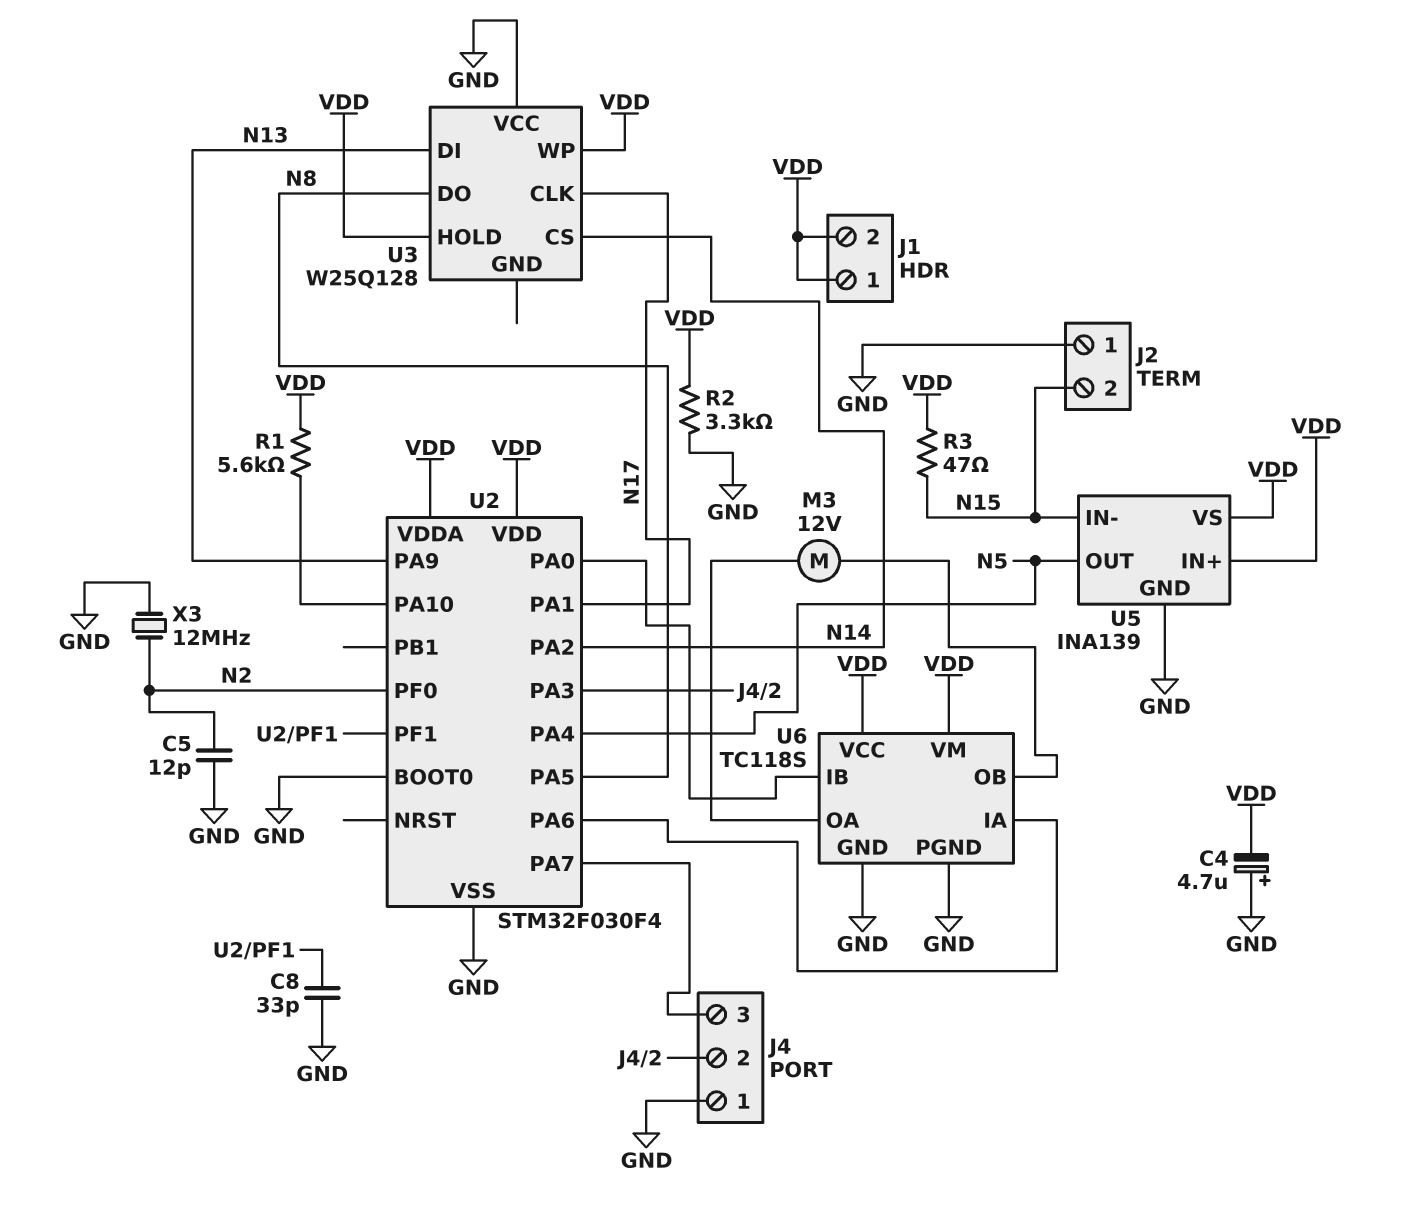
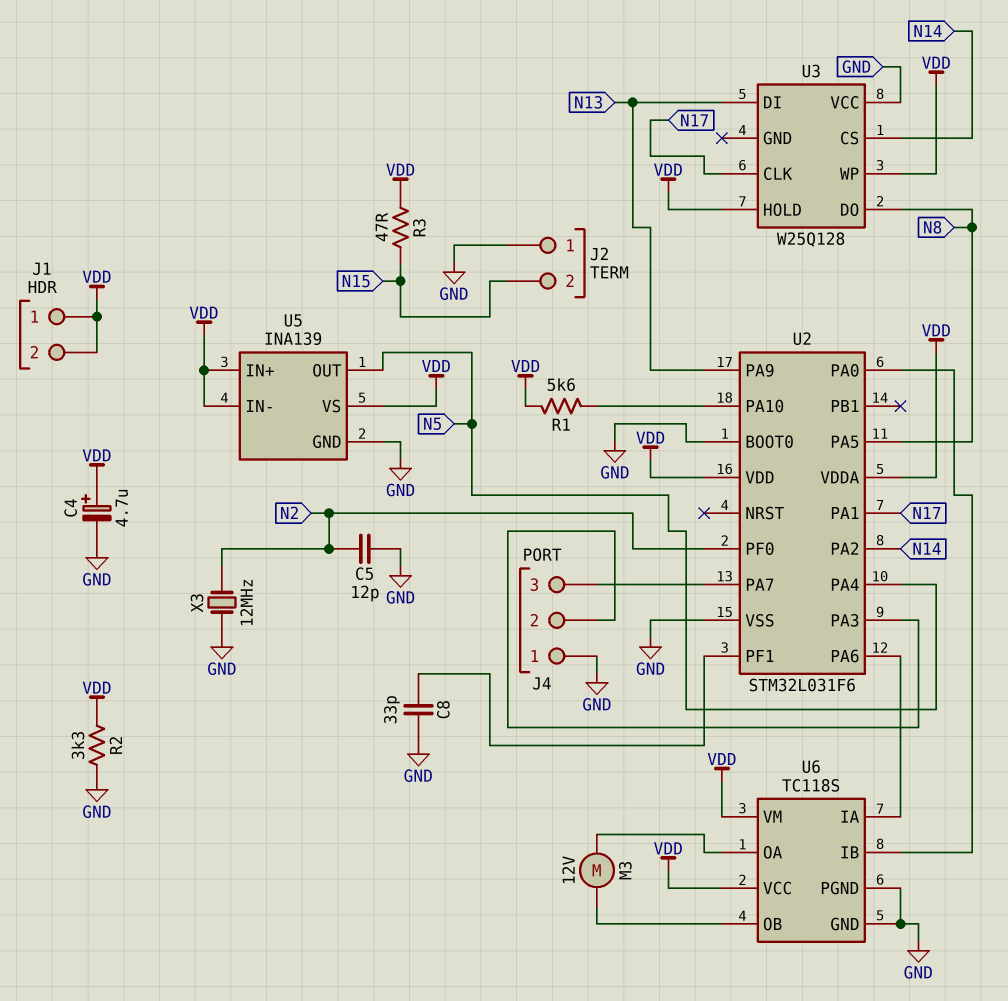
C4: 4.7uF (plus GND, minus VDD) -> 4.7uF (plus VDD, minus GND)
U2: STM32F030F4 -> STM32L031F6
U5 pin IN-: N15 -> VDD

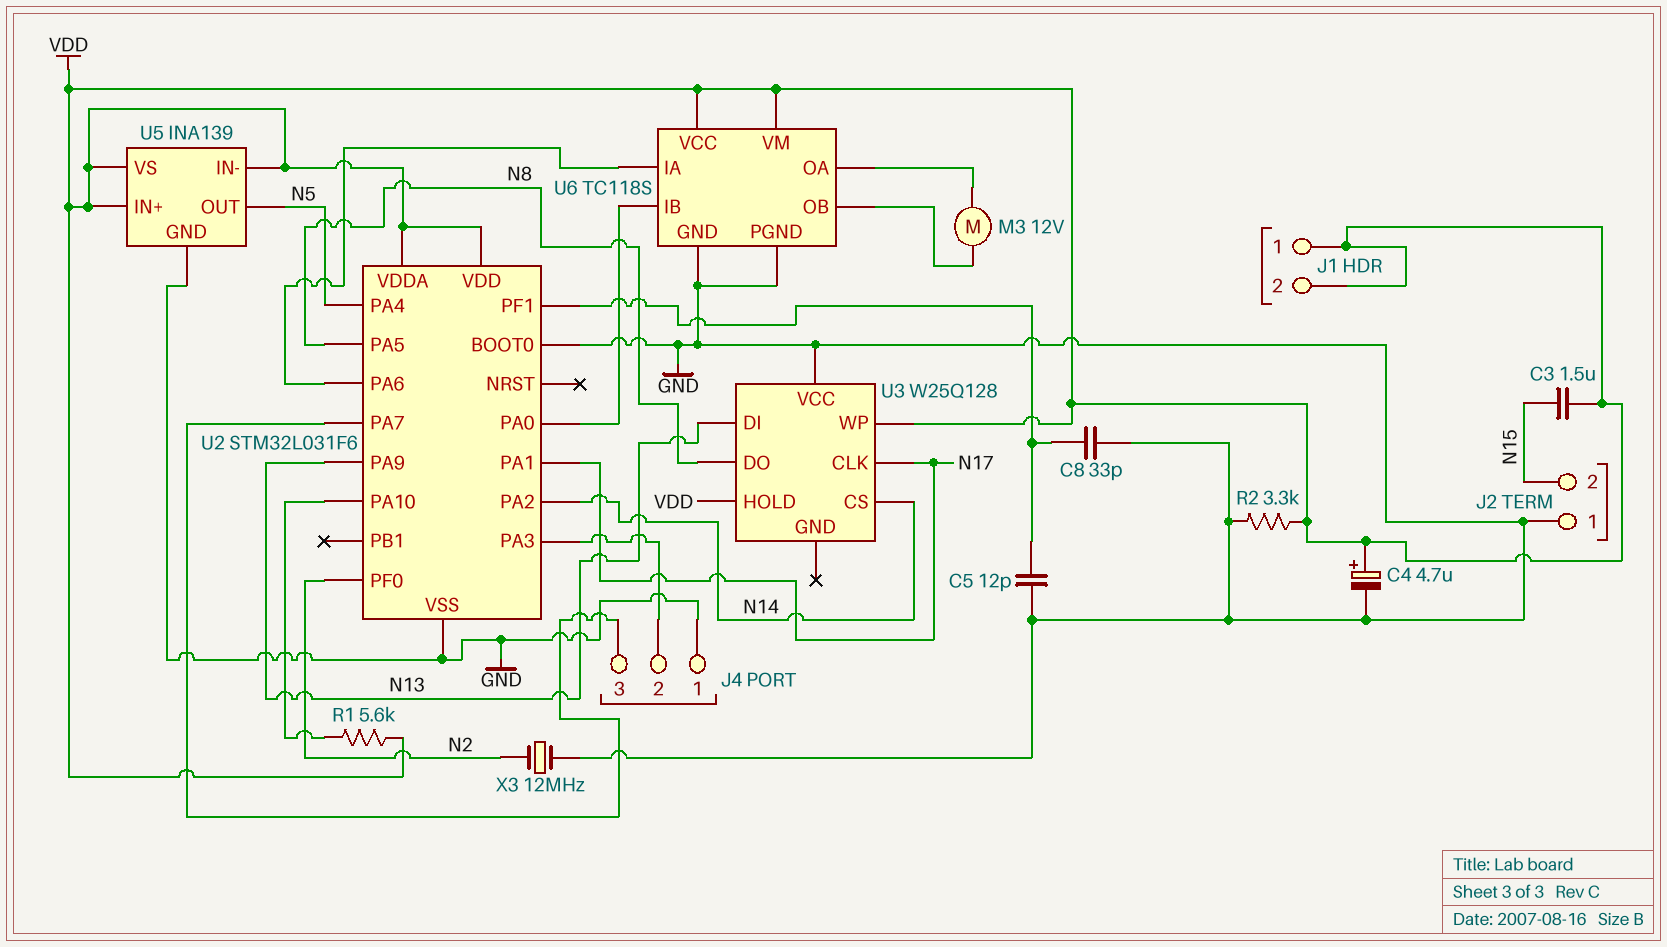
C3: none -> 1.5uF (N15, VDD)
C5: 12pF (GND, N2) -> 12pF (GND, U2/PF1)
R3: 47 (N15, VDD) -> none

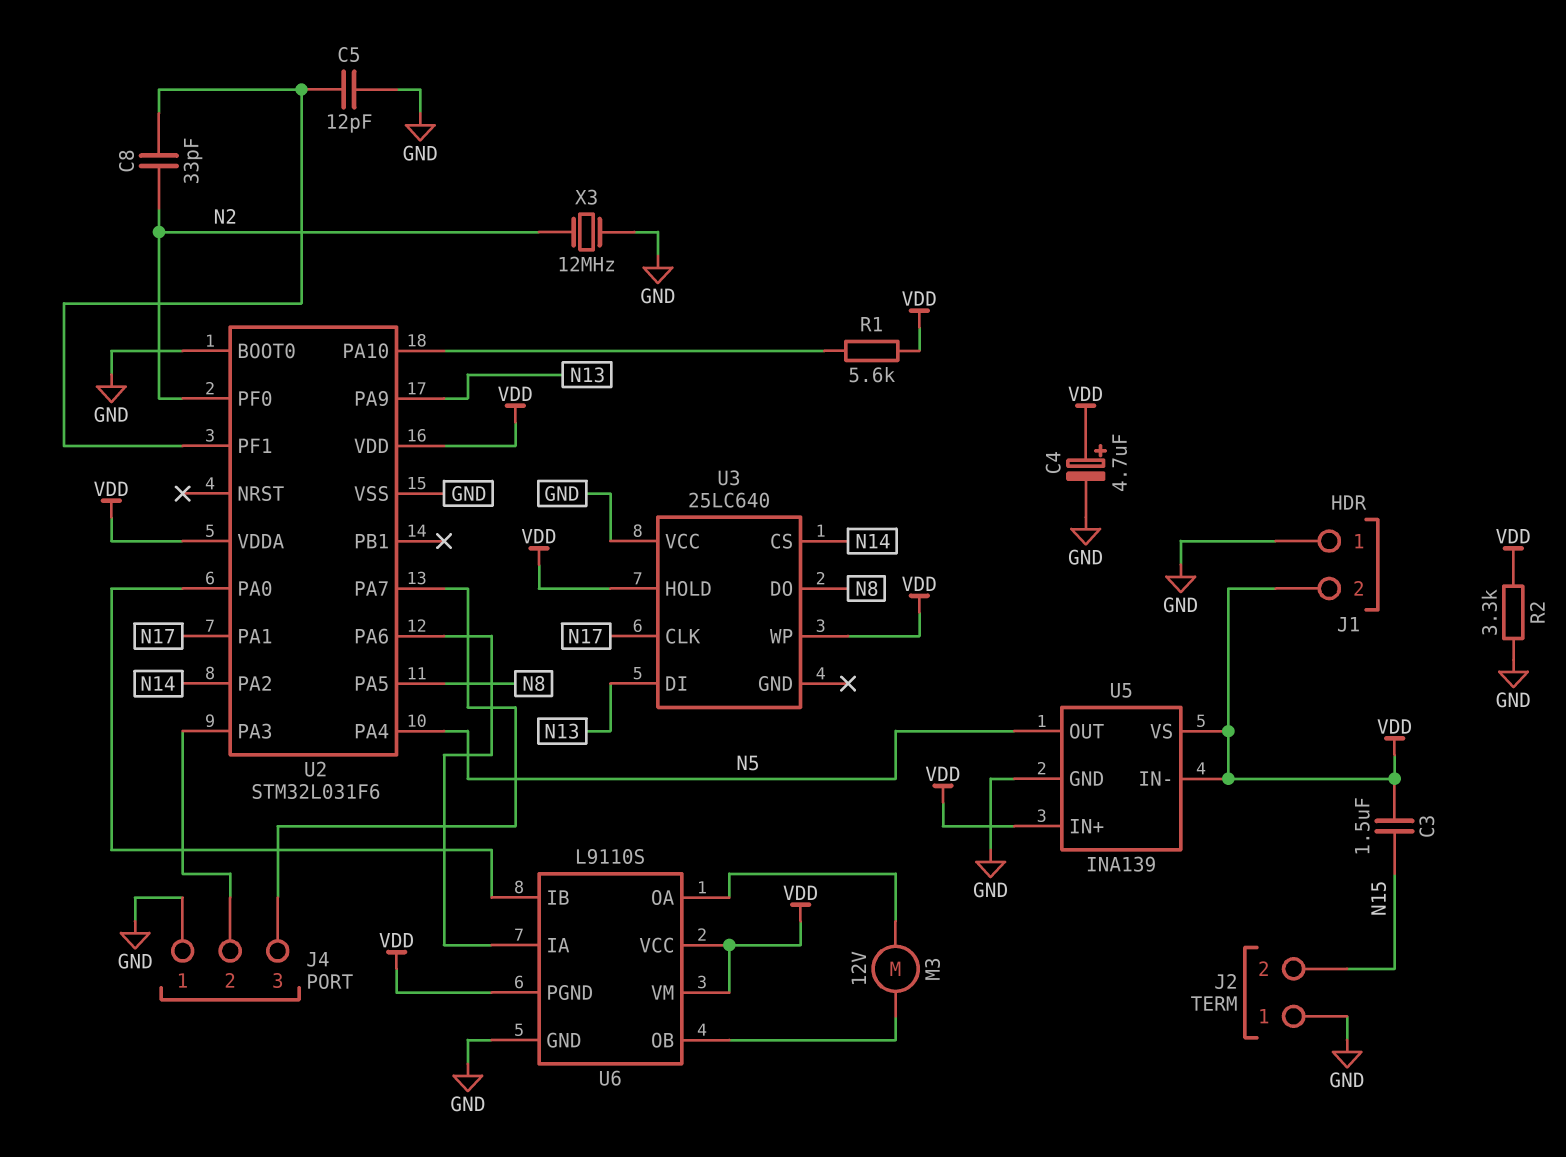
C8: 33pF (GND, U2/PF1) -> 33pF (N2, U2/PF1)
J1 pin 1: VDD -> GND
U3: W25Q128 -> 25LC640
U6: TC118S -> L9110S
U6 pin PGND: GND -> VDD

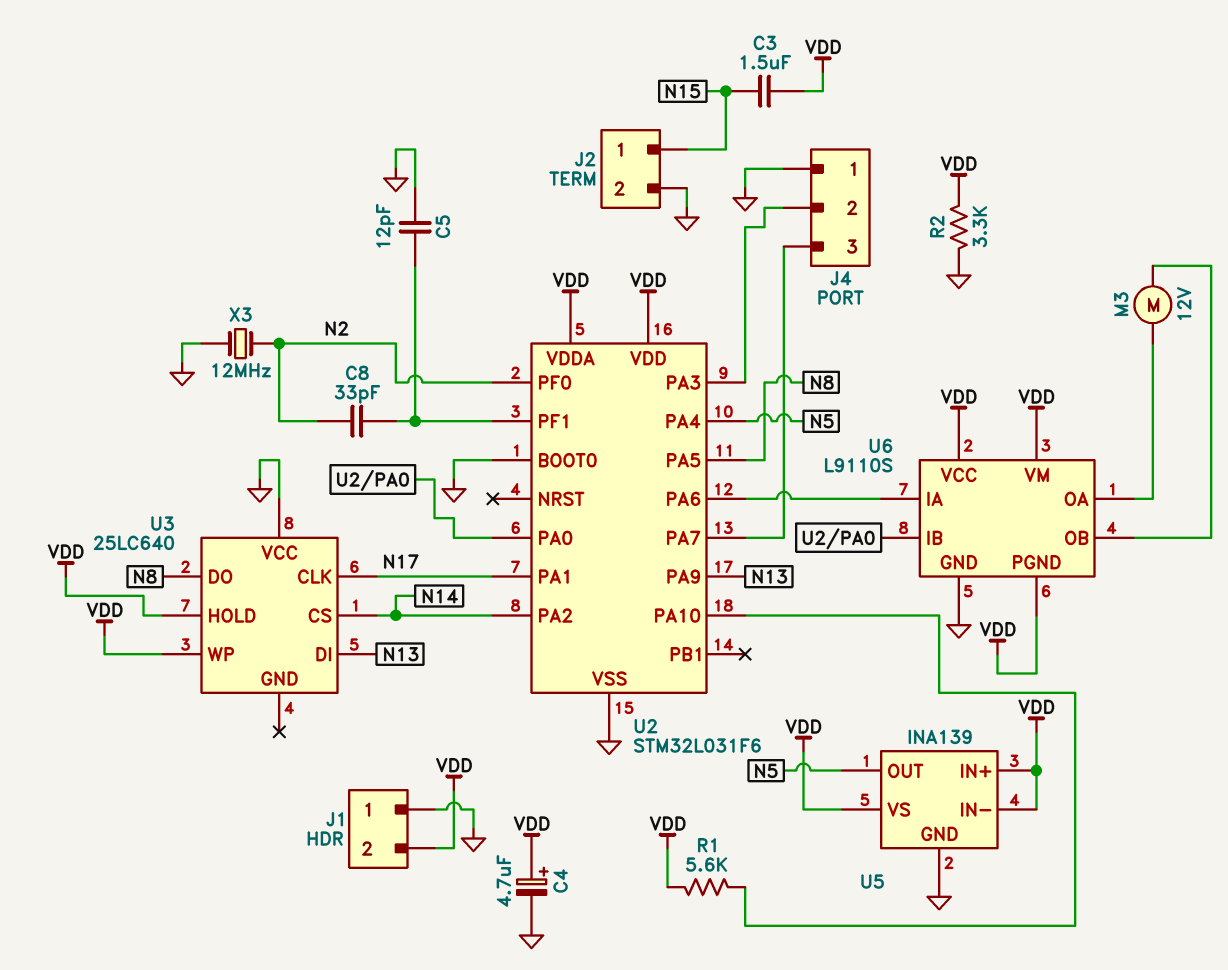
J2 pin 1: GND -> N15
J2 pin 2: N15 -> GND

